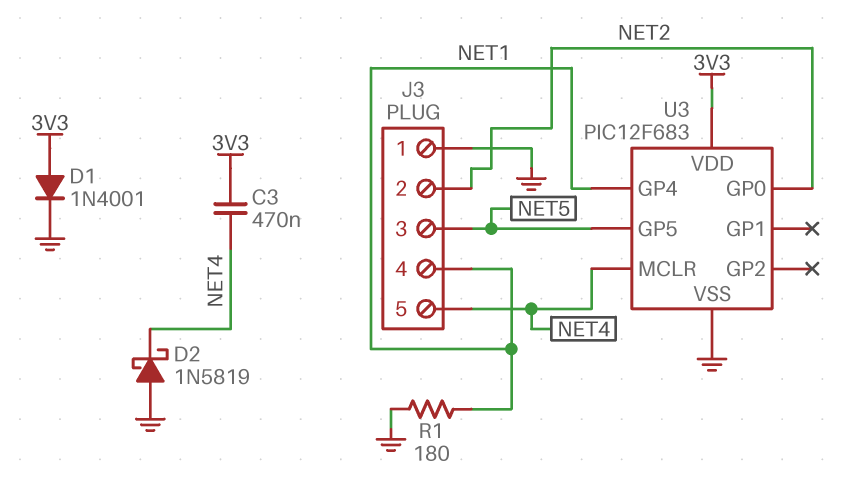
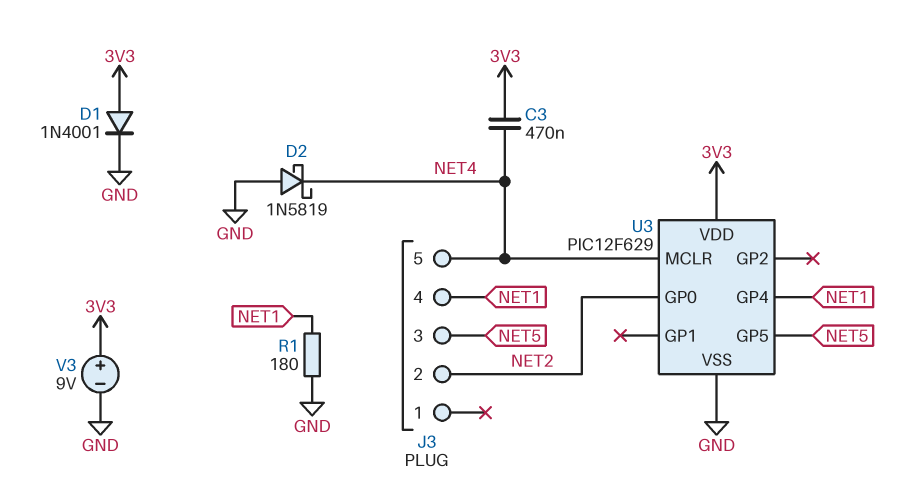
J3 pin 1: GND -> none
U3: PIC12F683 -> PIC12F629
V3: none -> 9V (plus 3V3, minus GND)

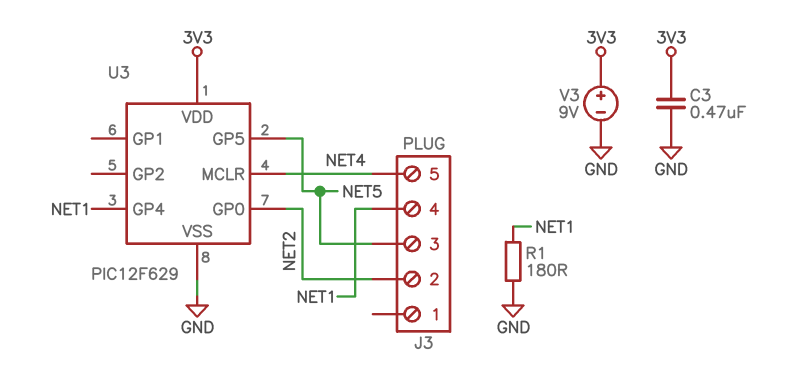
C3: 470nF (3V3, NET4) -> 470nF (3V3, GND)
D1: diode 1N4001 (A 3V3, K GND) -> none
D2: schottky 1N5819 (A GND, K NET4) -> none

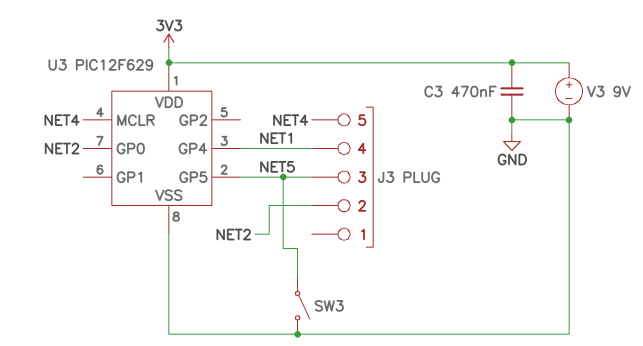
R1: 180 (GND, NET1) -> none
SW3: none -> switch (GND, NET5)

